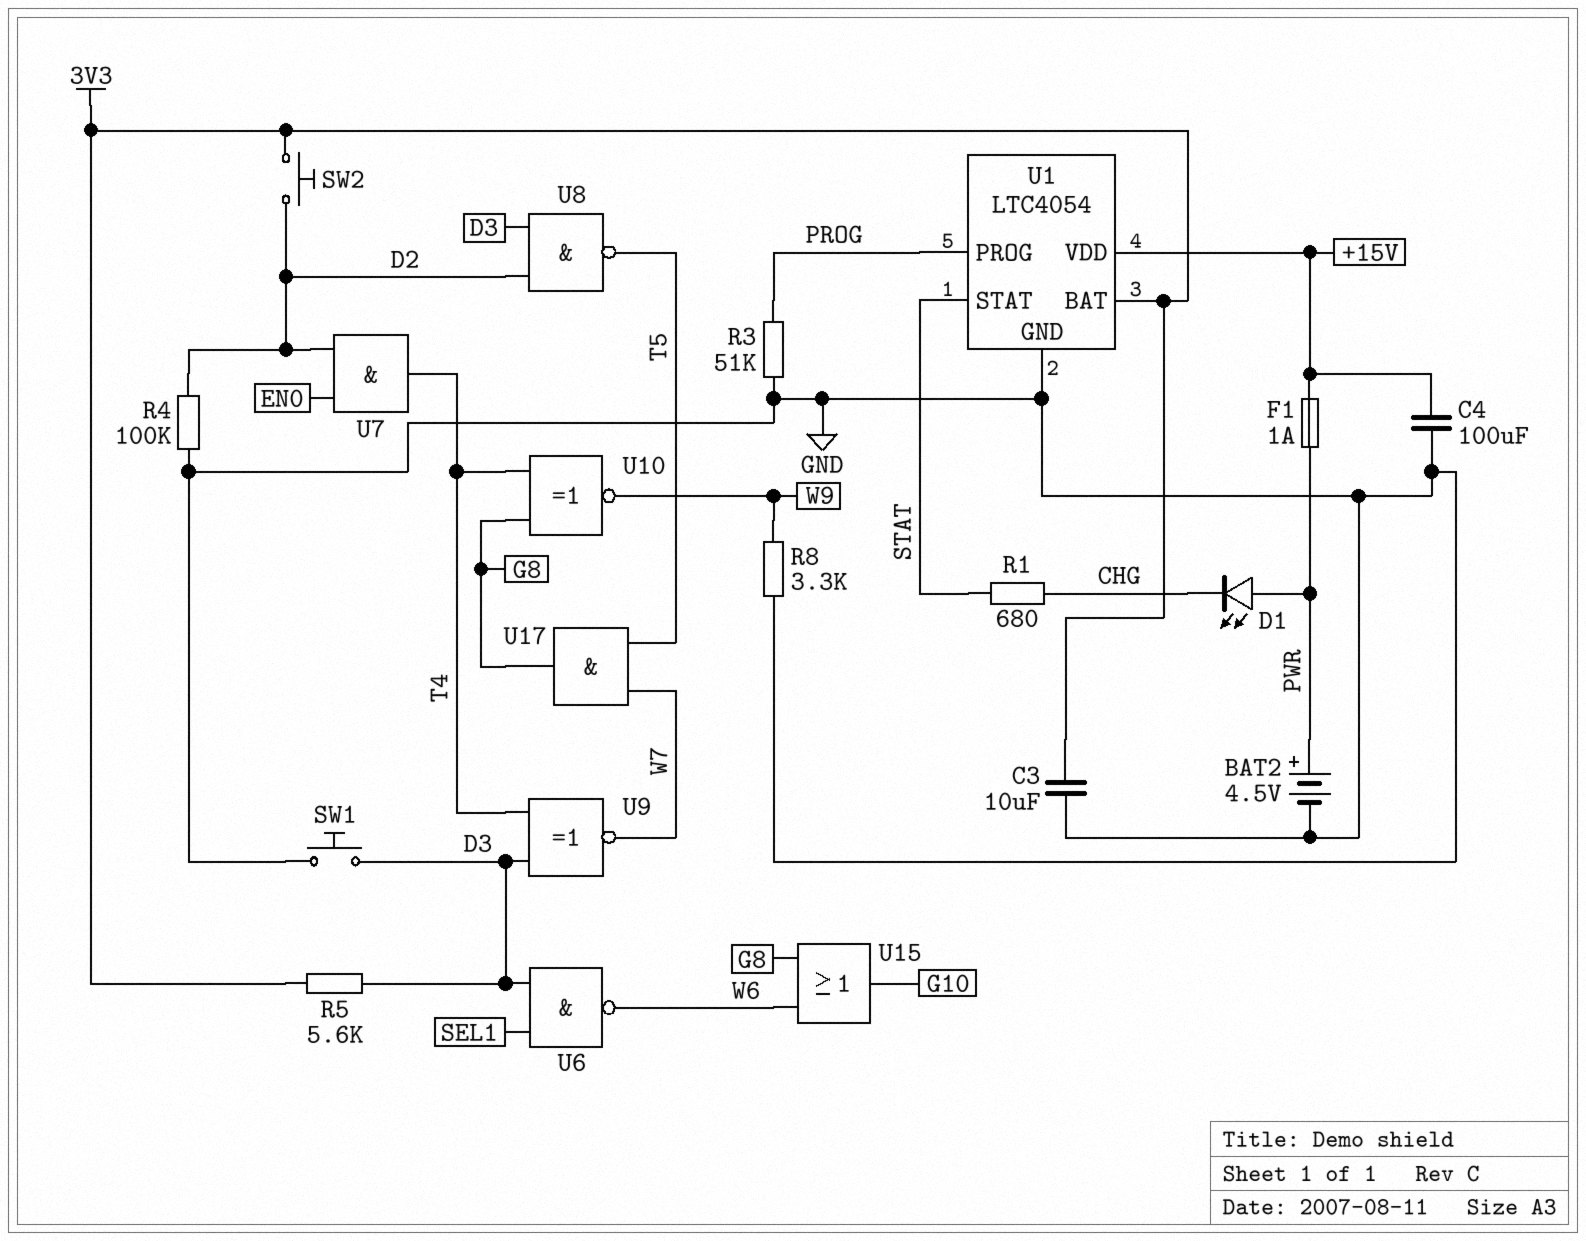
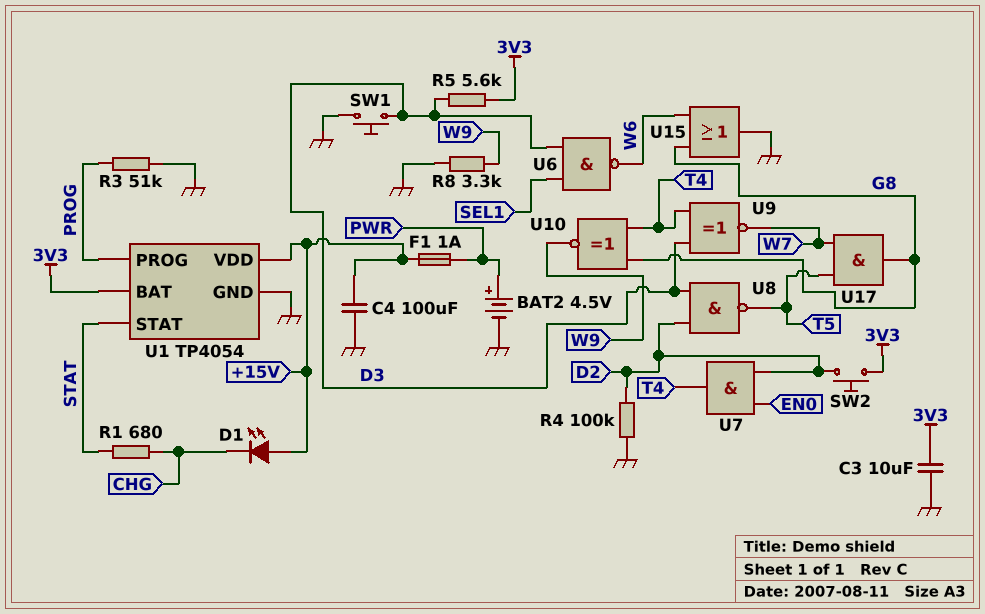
D1: LED (A PWR, K CHG) -> LED (A +15V, K CHG)
U1: LTC4054 -> TP4054
U15: OR (in G8, in W6, out G10) -> OR (in G8, in W6, out GND)

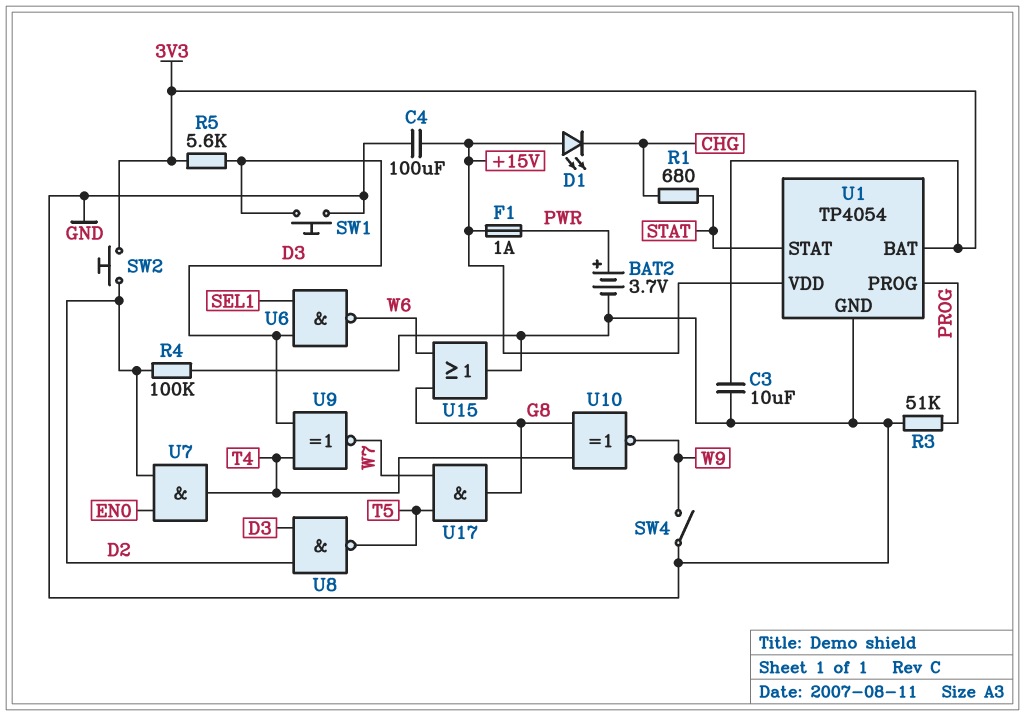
BAT2: 4.5V (plus PWR, minus GND) -> 3.7V (plus PWR, minus GND)
R8: 3.3k (GND, W9) -> none
SW4: none -> switch (GND, W9)

